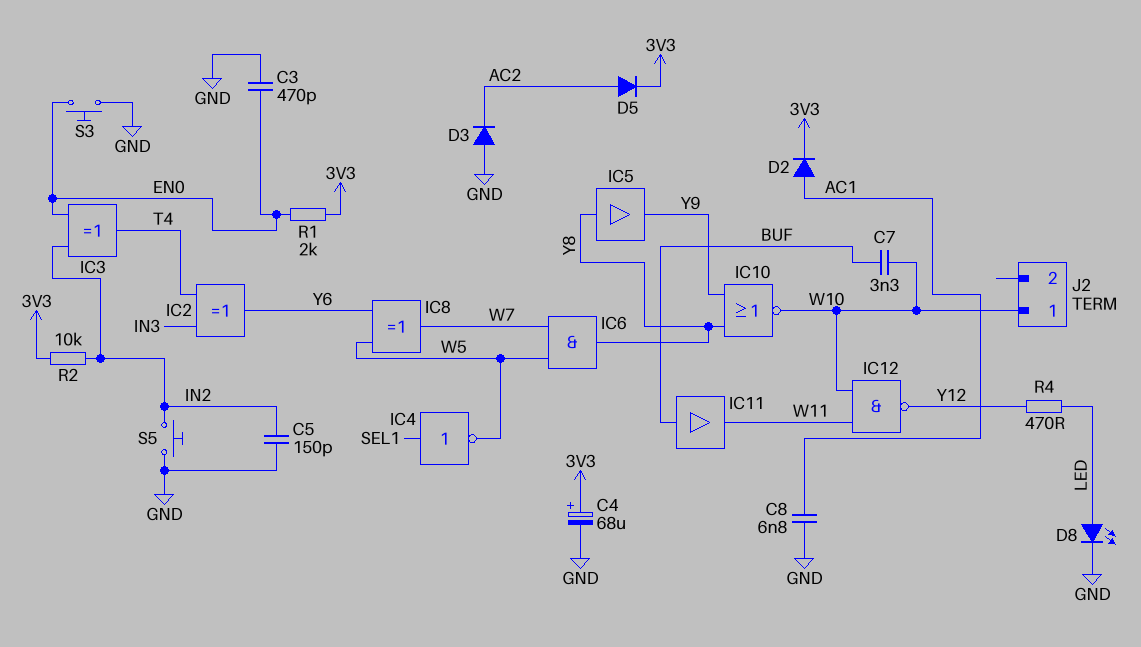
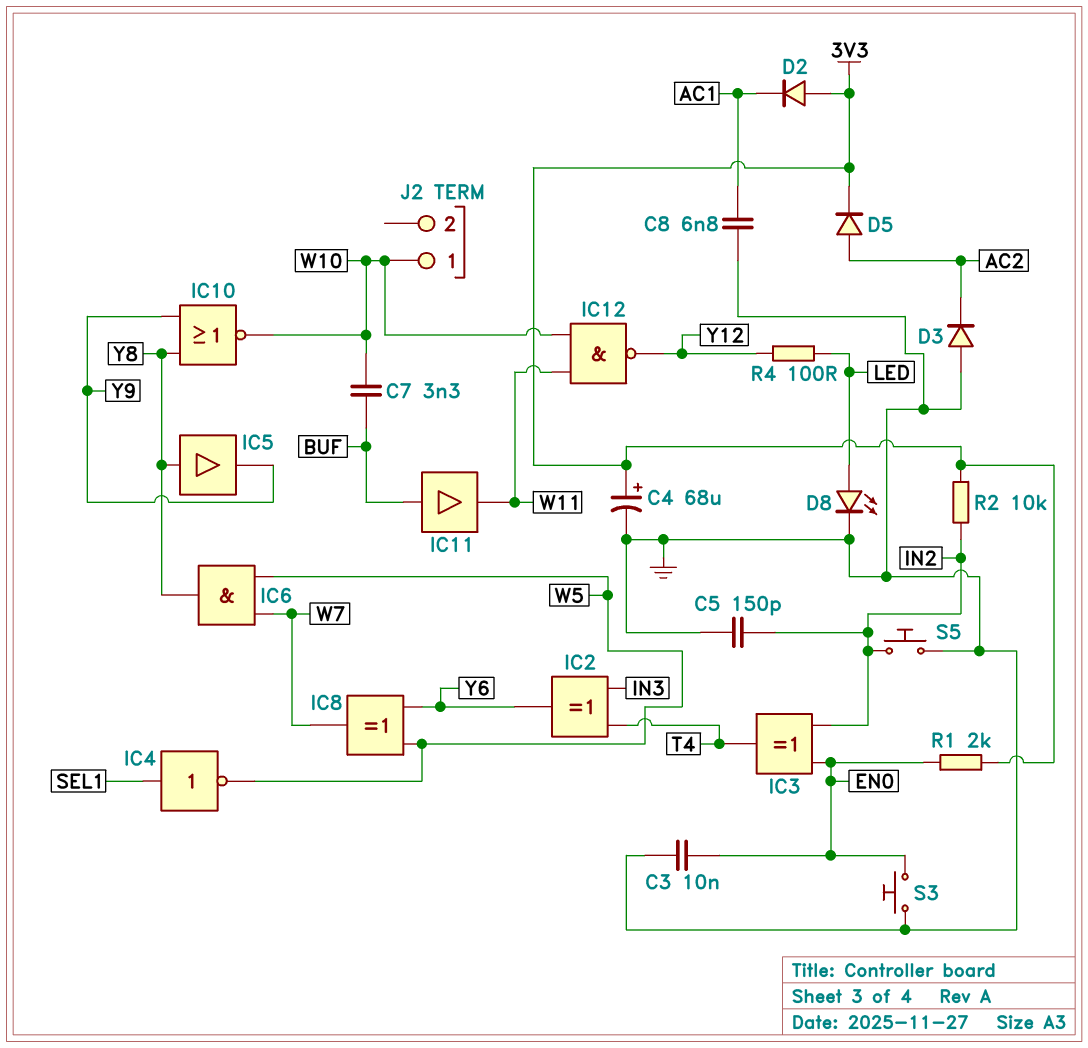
C3: 470pF (EN0, GND) -> 10nF (EN0, GND)
D2: diode (A AC1, K 3V3) -> diode (A 3V3, K AC1)
R4: 470 (LED, Y12) -> 100 (LED, Y12)

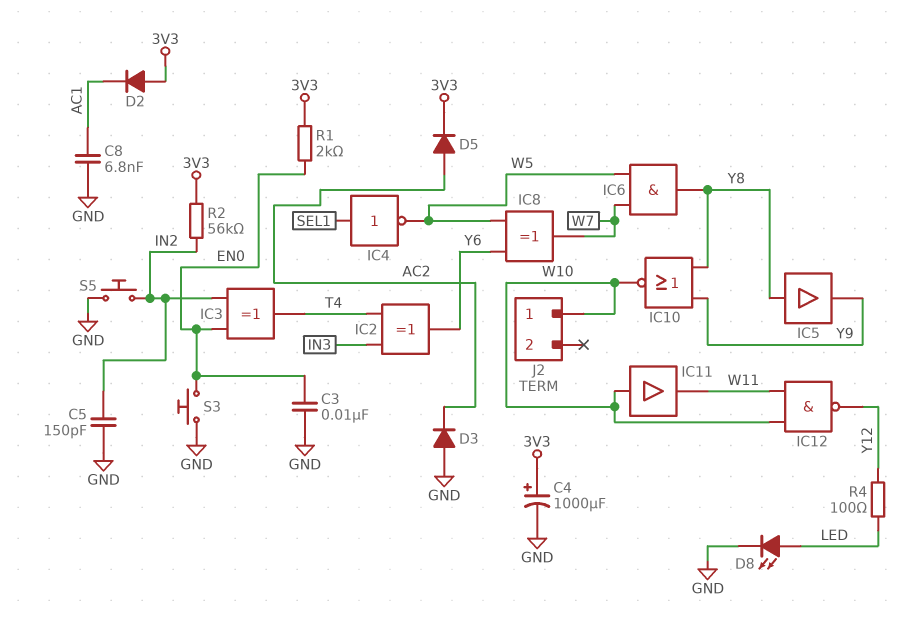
C4: 68uF (plus 3V3, minus GND) -> 1000uF (plus 3V3, minus GND)
C7: 3.3nF (BUF, W10) -> none
IC11: buffer (in BUF, out W11) -> buffer (in W10, out W11)
R2: 10k (3V3, IN2) -> 56k (3V3, IN2)

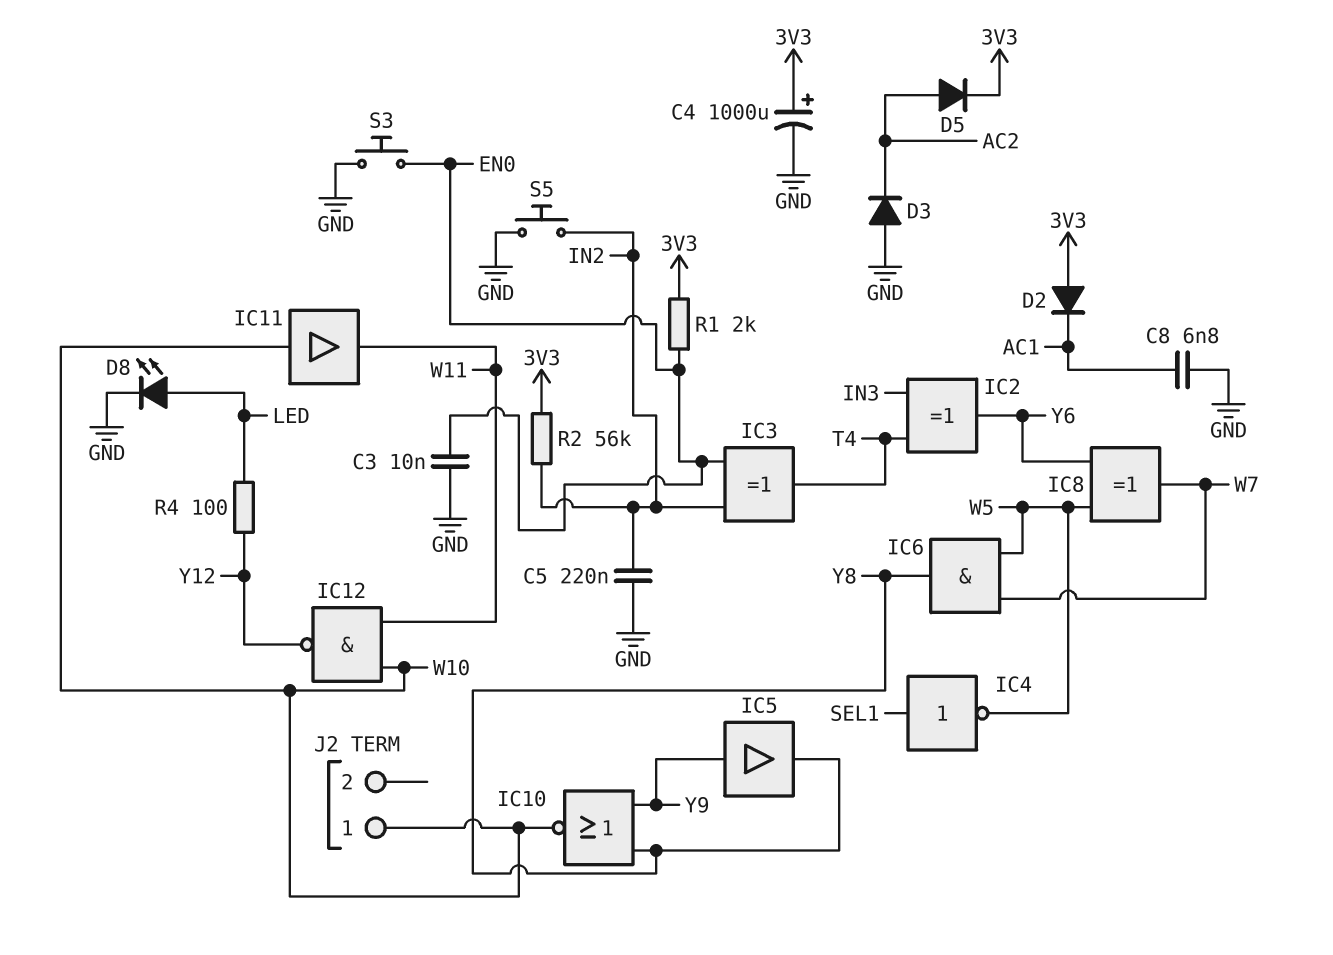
C5: 150pF (GND, IN2) -> 220nF (GND, IN2)
IC5: buffer (in Y8, out Y9) -> buffer (in Y9, out Y8)

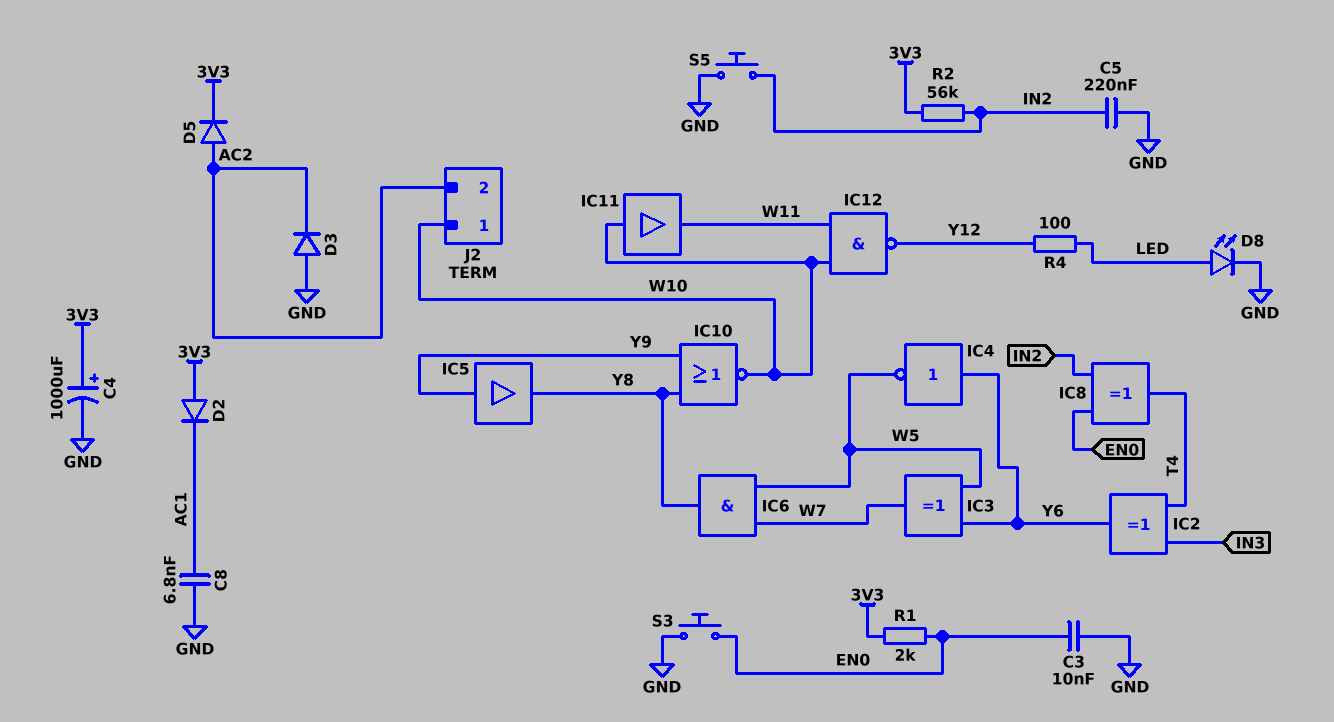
IC3: XOR (in EN0, in IN2, out T4) -> XOR (in W5, in Y6, out W7)
IC4: NOT (in SEL1, out W5) -> NOT (in Y6, out W5)
IC8: XOR (in W5, in Y6, out W7) -> XOR (in EN0, in IN2, out T4)
J2 pin 2: none -> AC2

